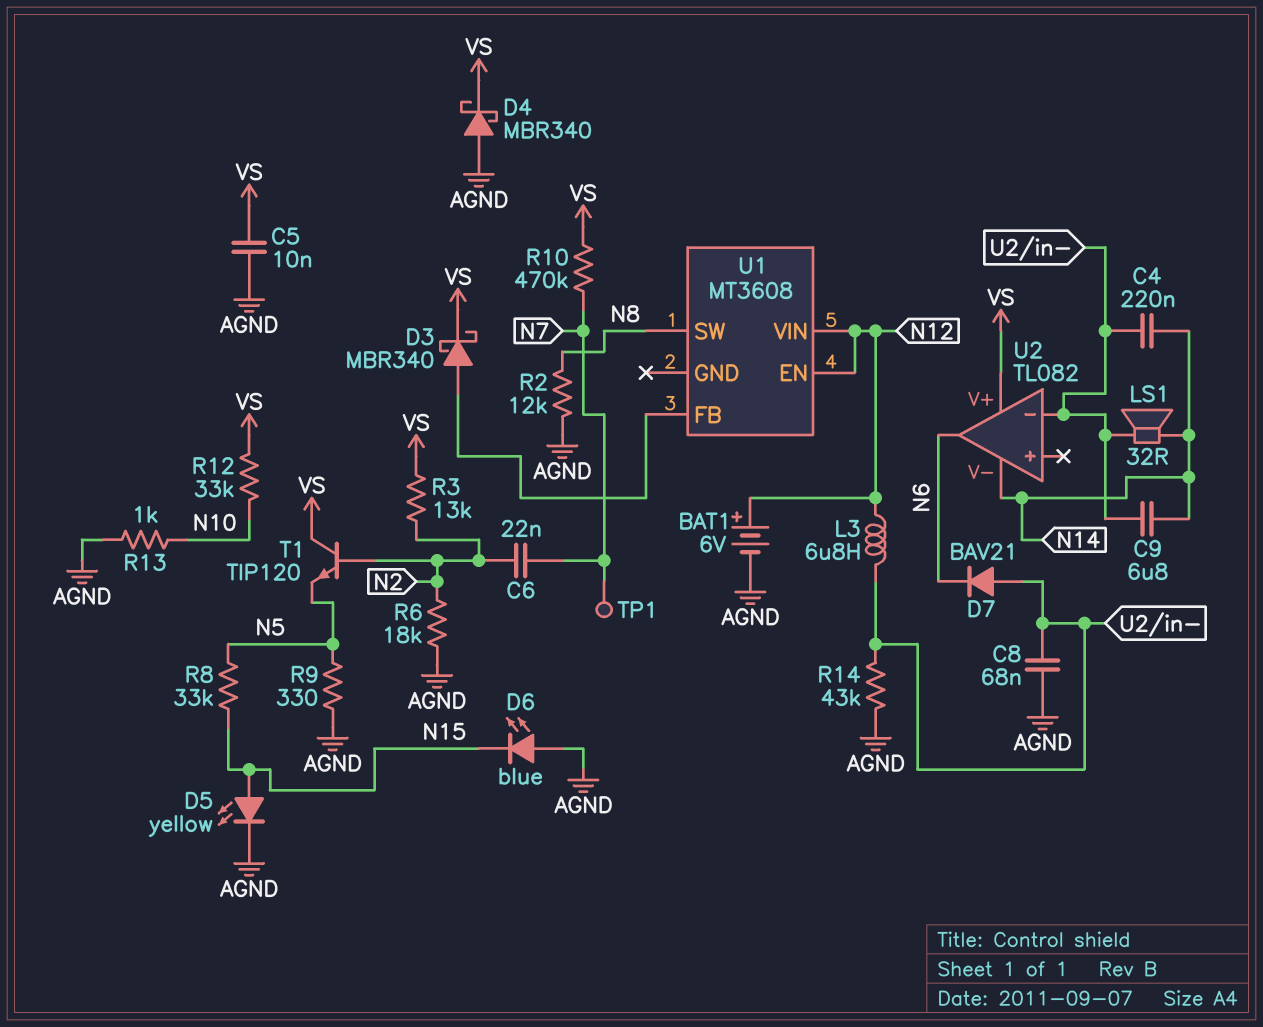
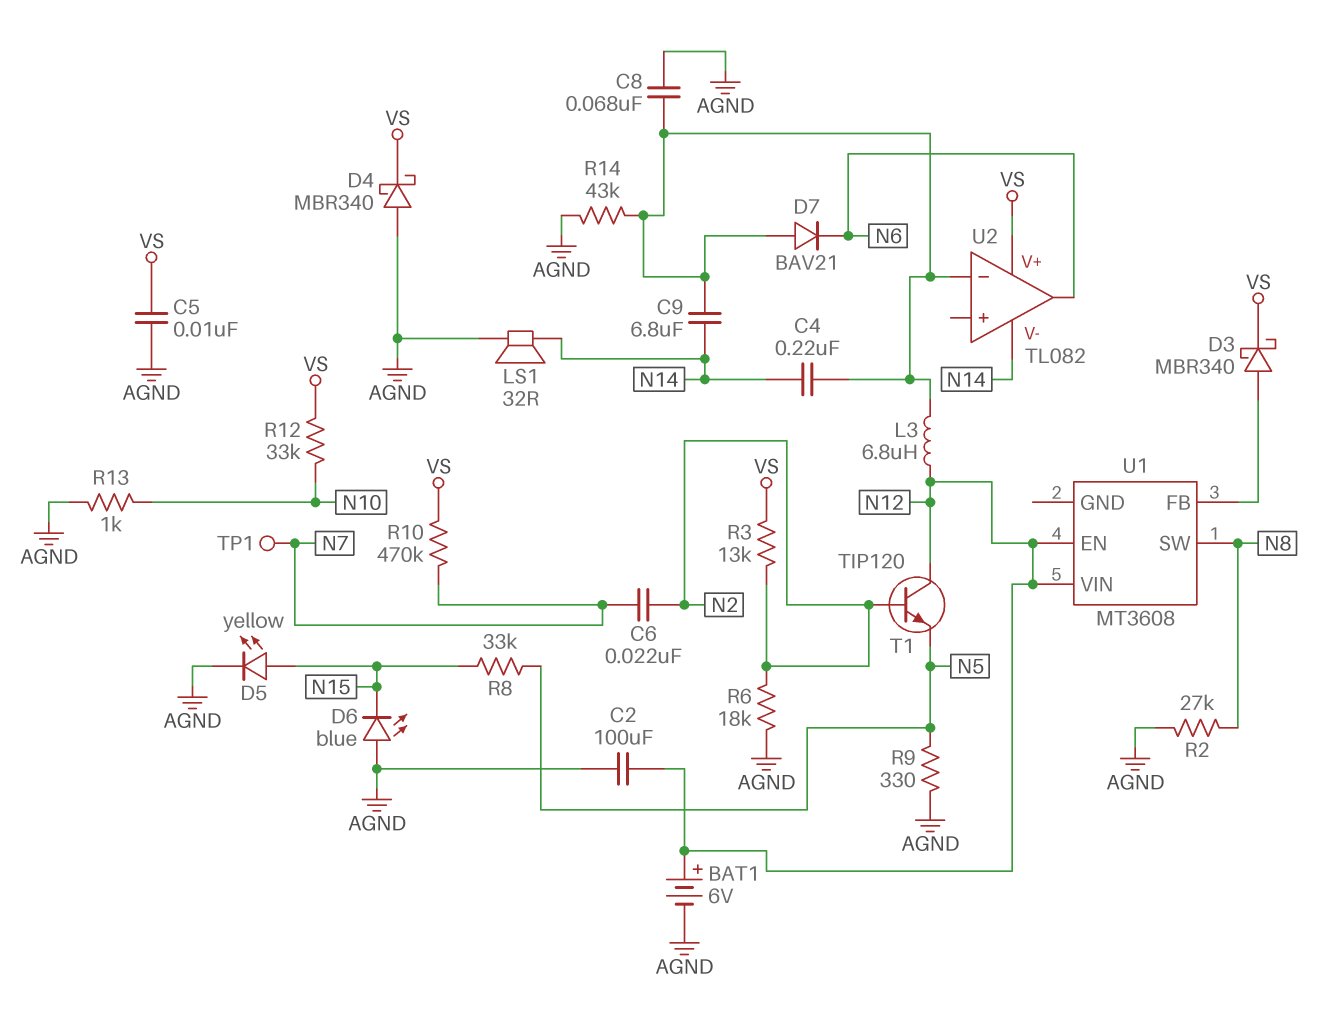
C2: none -> 100uF (AGND, N12)
LS1: speaker 32R (N14, U2/in-) -> speaker 32R (AGND, N14)
R2: 12k (AGND, N8) -> 27k (AGND, N8)
T1: NPN TIP120 (B N2, C VS, E N5) -> NPN TIP120 (B N2, C N12, E N5)

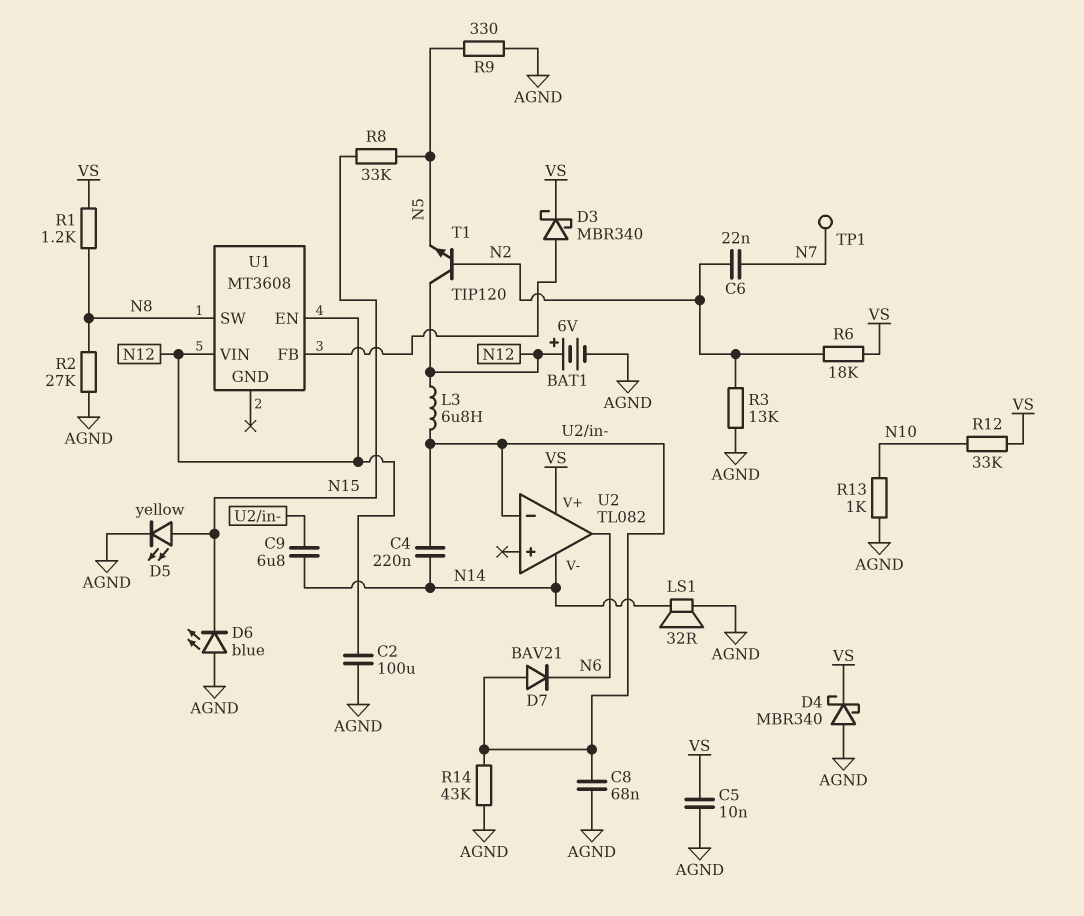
R1: none -> 1.2k (N8, VS)
R3: 13k (N2, VS) -> 13k (AGND, N2)
R6: 18k (AGND, N2) -> 18k (N2, VS)
R10: 470k (N7, VS) -> none

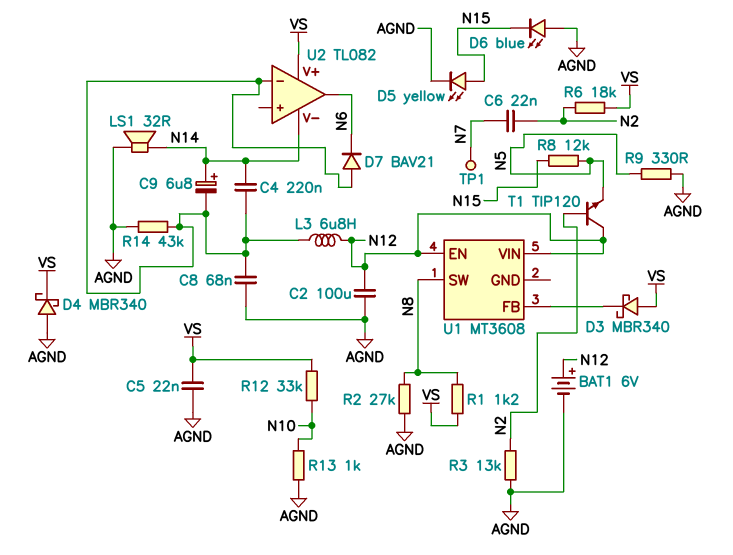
C5: 10nF (AGND, VS) -> 22nF (AGND, VS)
C9: 6.8uF (N14, U2/in-) -> 6.8uF (plus N14, minus U2/in-)
D3: schottky MBR340 (A U1/FB, K VS) -> schottky MBR340 (A VS, K U1/FB)
R8: 33k (N5, N15) -> 12k (N5, N15)

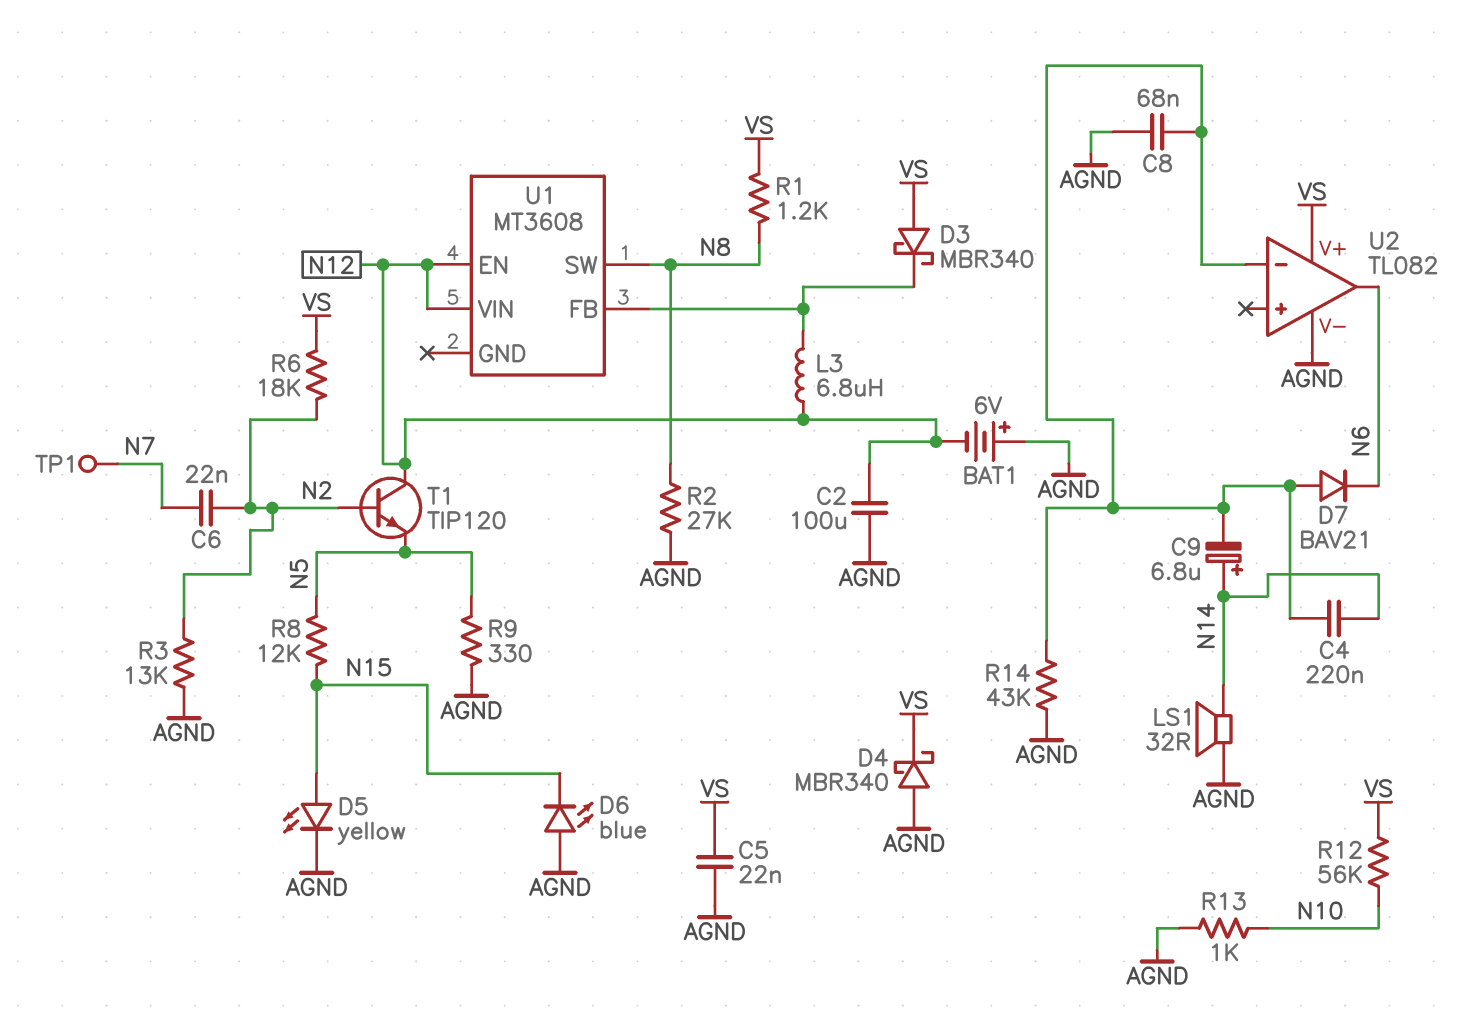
BAT1: 6V (plus N12, minus AGND) -> 6V (plus AGND, minus N12)
L3: 6.8uH (N12, U2/in-) -> 6.8uH (N12, U1/FB)
R12: 33k (N10, VS) -> 56k (N10, VS)
U2 pin V-: N14 -> AGND

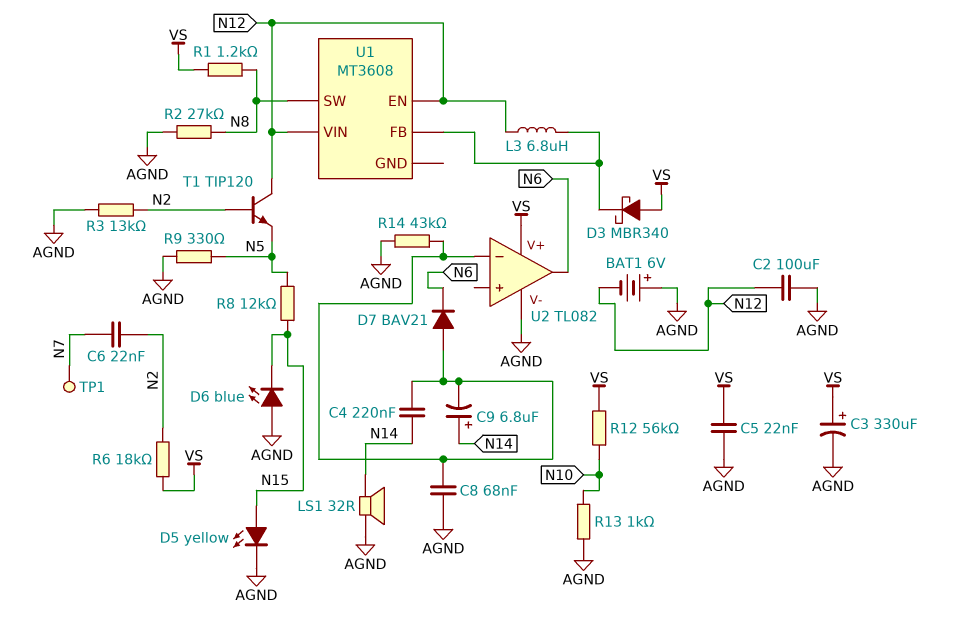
C3: none -> 330uF (plus VS, minus AGND)
D4: schottky MBR340 (A AGND, K VS) -> none

